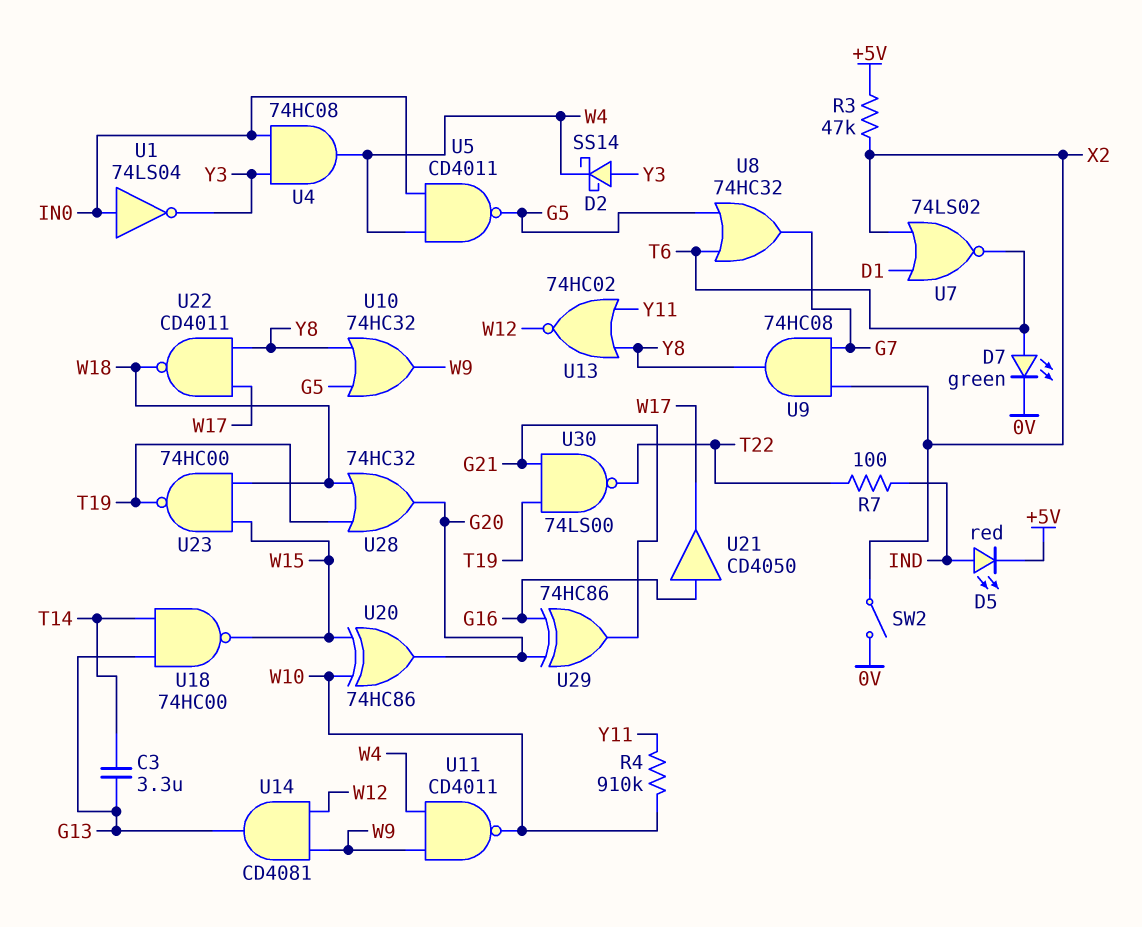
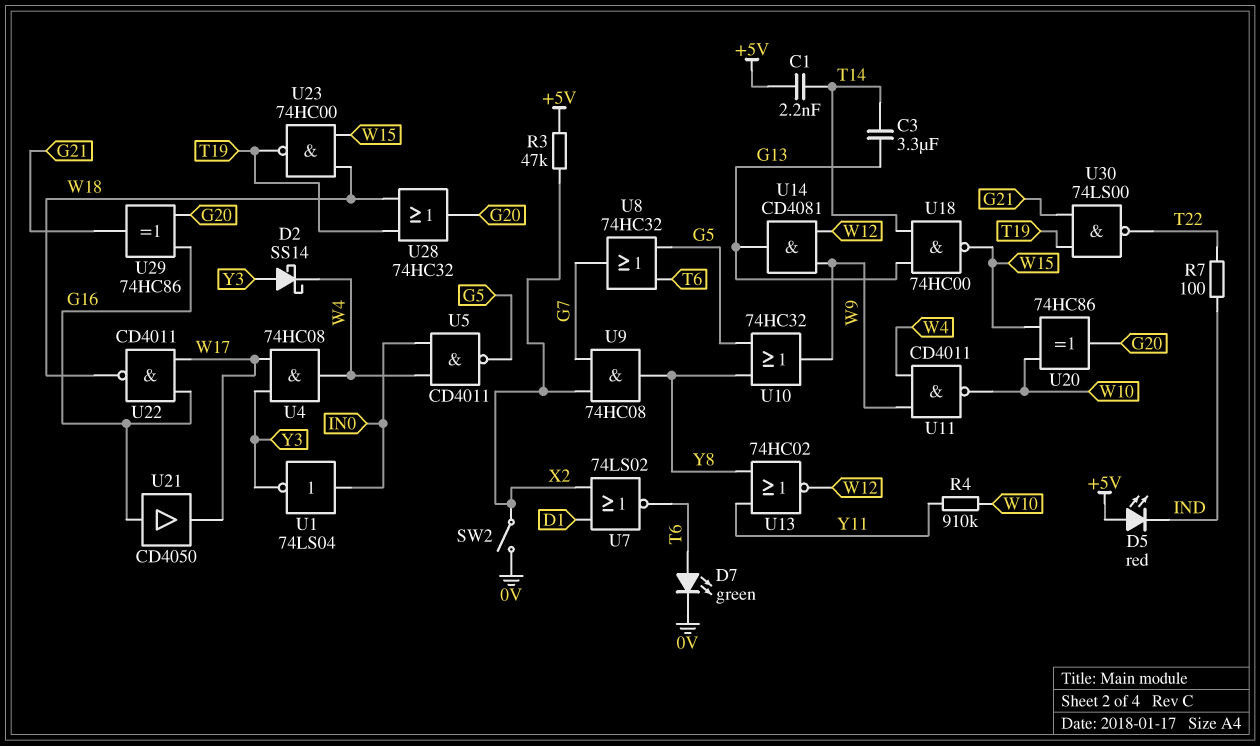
C1: none -> 2.2nF (+5V, T14)
D5: LED red (A IND, K +5V) -> LED red (A +5V, K IND)
U4: AND 74HC08 (in IN0, in Y3, out W4) -> AND 74HC08 (in W17, in Y3, out W4)
U22: NAND CD4011 (in W17, in Y8, out W18) -> NAND CD4011 (in G16, in W17, out W18)

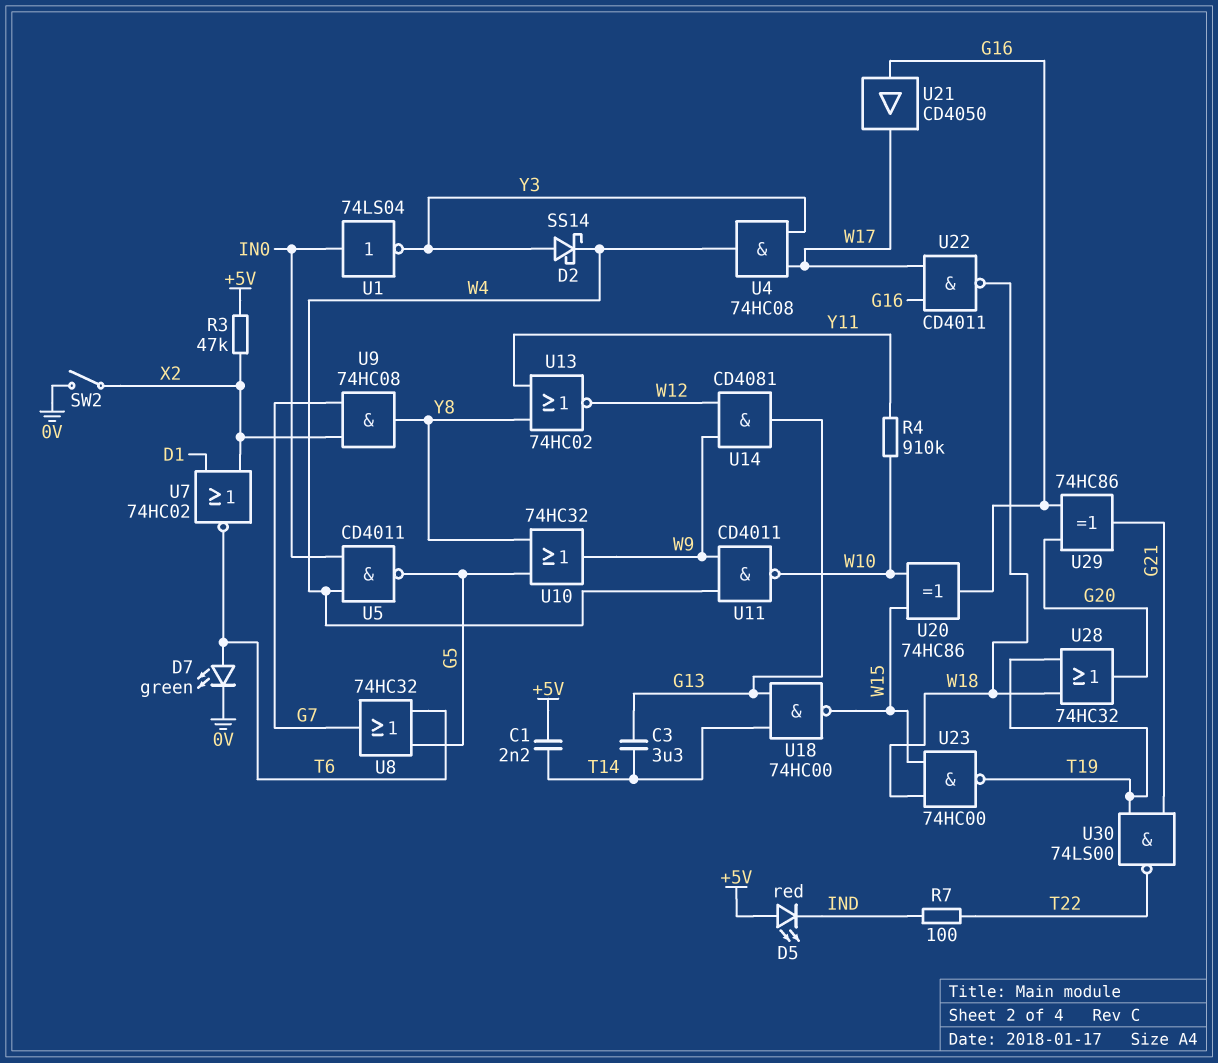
U7: NOR 74LS02 (in D1, in X2, out T6) -> NOR 74HC02 (in D1, in X2, out T6)
U20: XOR 74HC86 (in W10, in W15, out G20) -> XOR 74HC86 (in W10, in W15, out G16)

